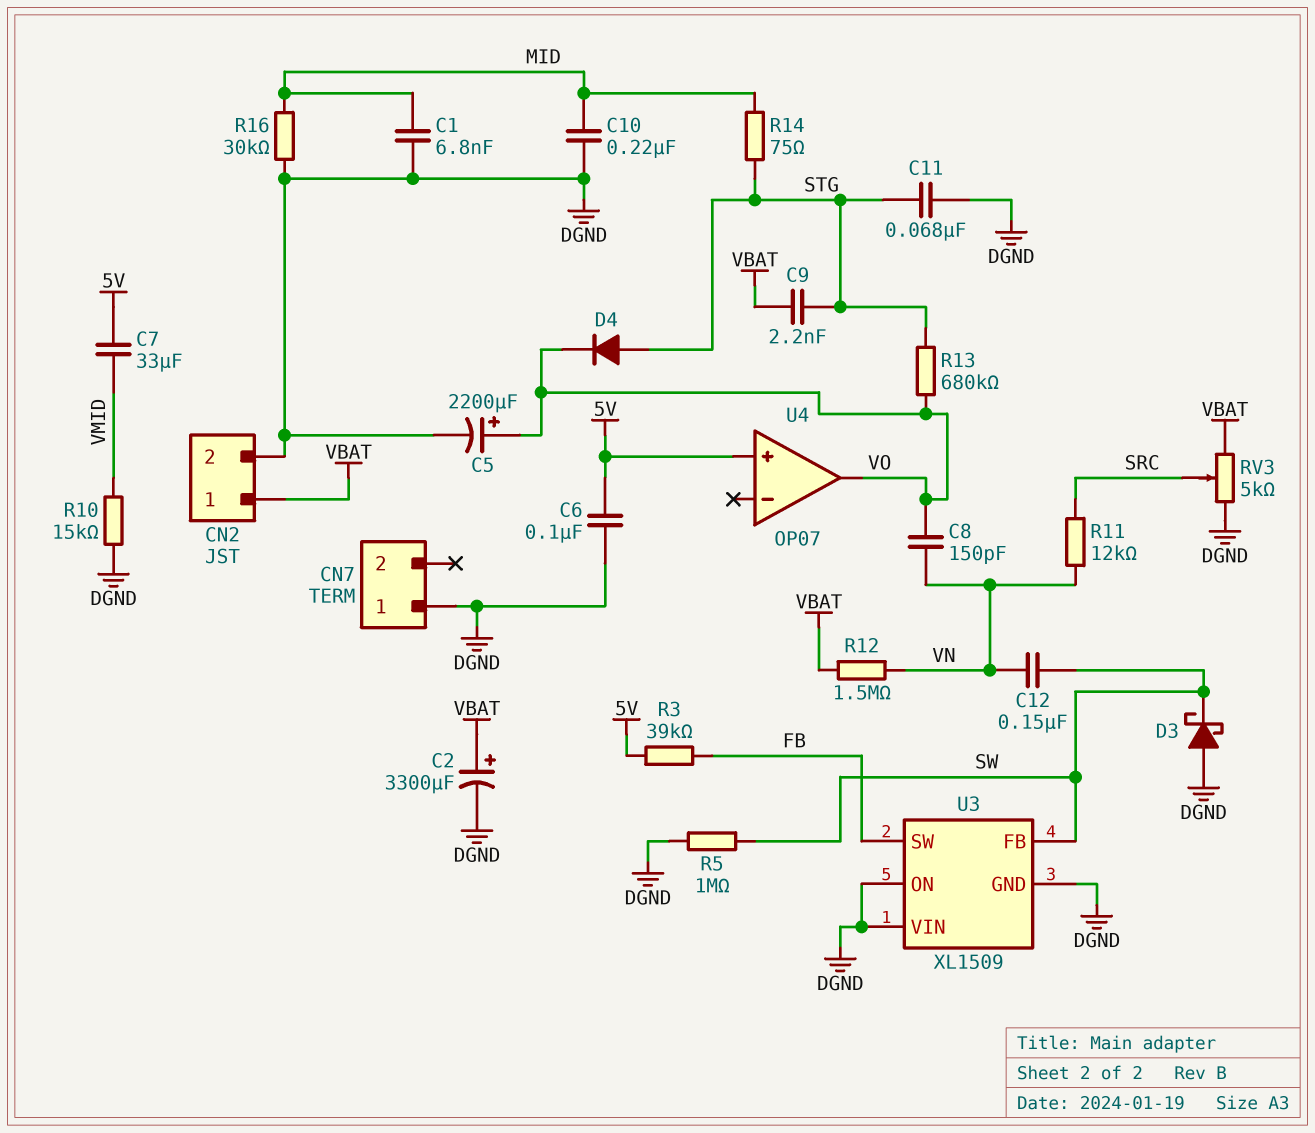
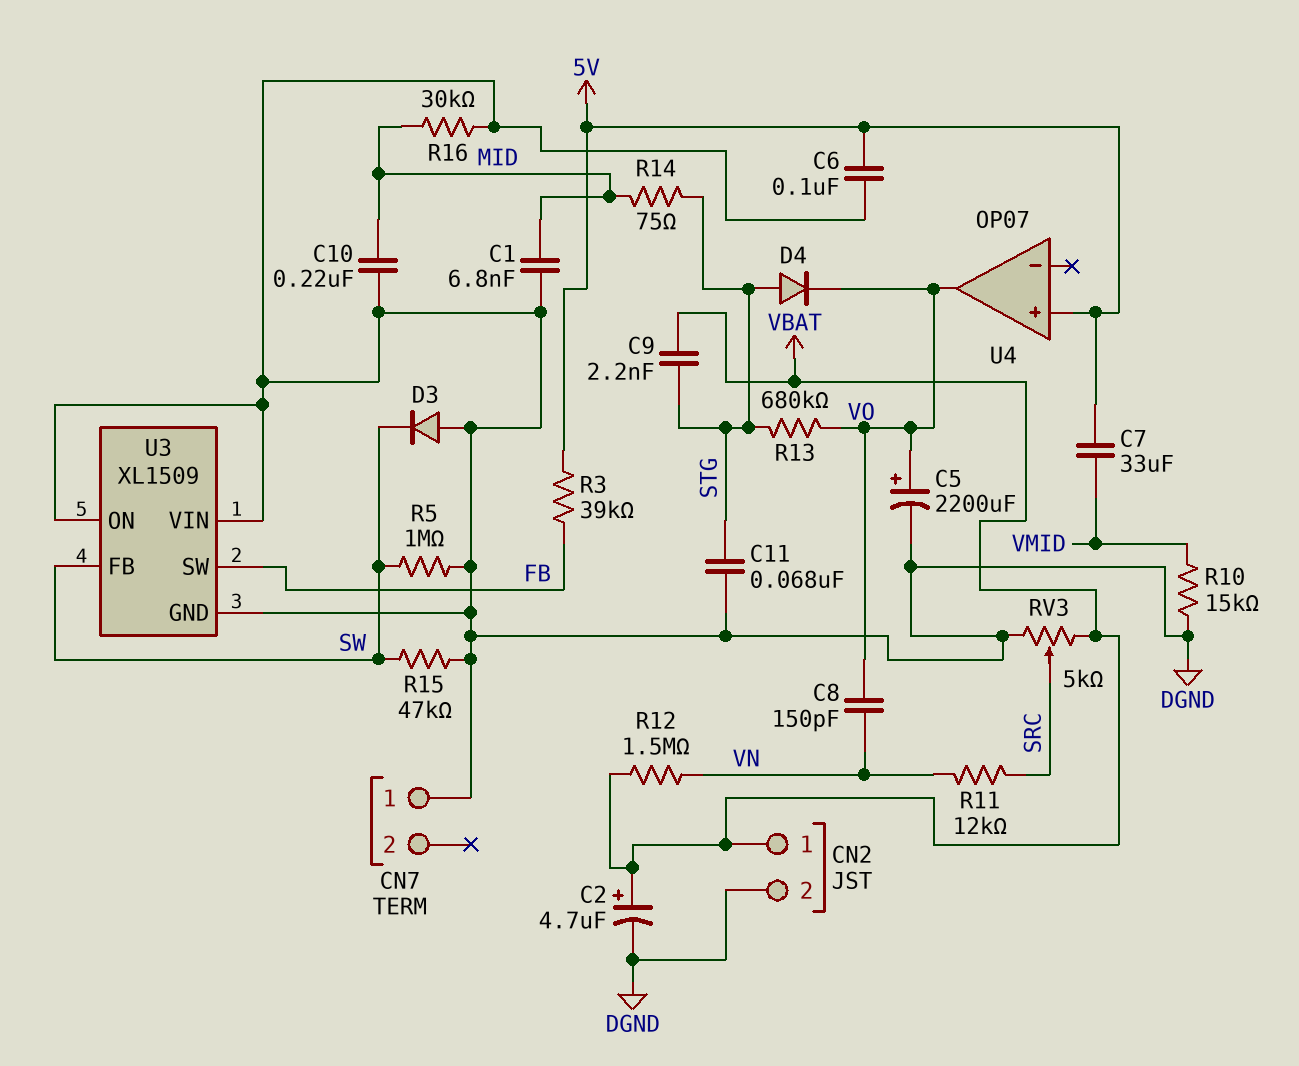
C2: 3300uF (plus VBAT, minus DGND) -> 4.7uF (plus VBAT, minus DGND)
C12: 150nF (SW, VN) -> none
D3: schottky (A DGND, K SW) -> diode (A DGND, K SW)
R15: none -> 47k (DGND, SW)

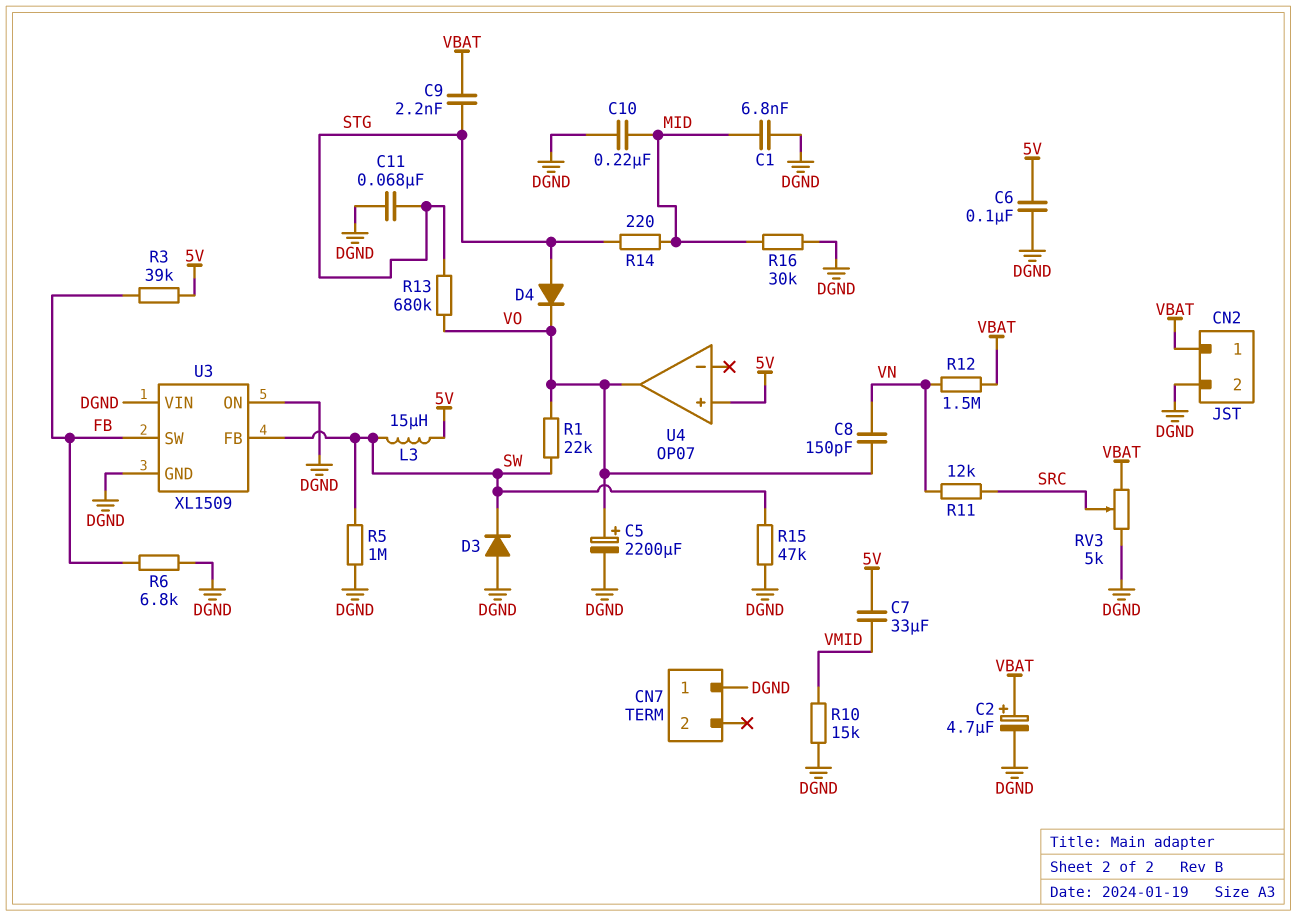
L3: none -> 15uH (5V, SW)
R1: none -> 22k (SW, VO)
R6: none -> 6.8k (DGND, FB)
R14: 75 (MID, STG) -> 220 (MID, STG)

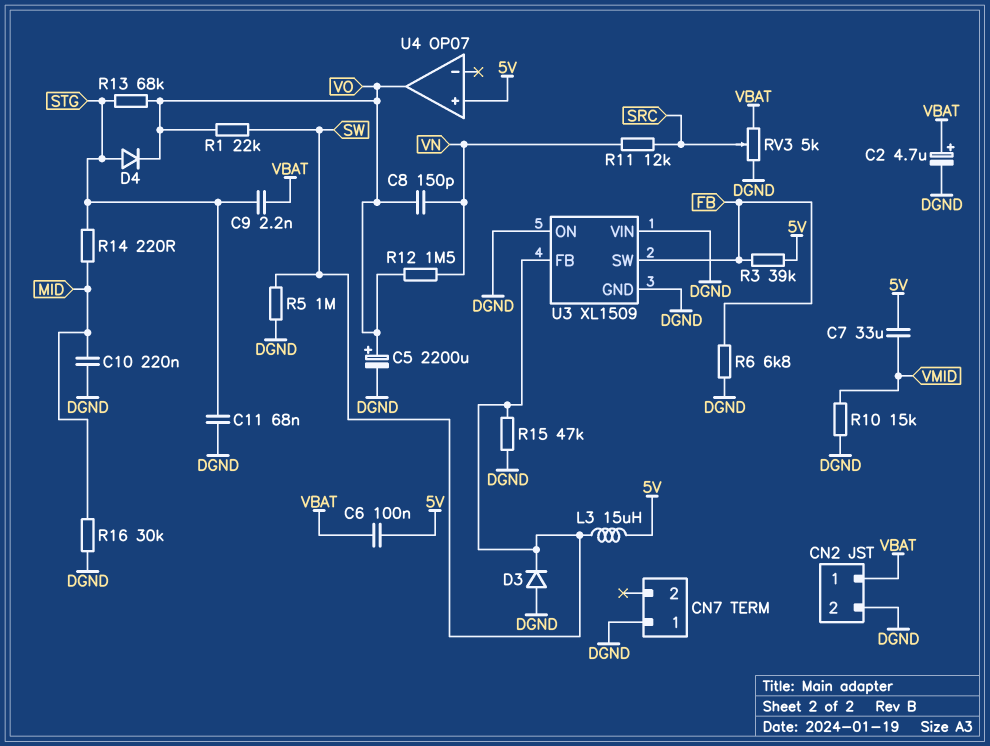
C1: 6.8nF (DGND, MID) -> none
C6: 100nF (5V, DGND) -> 100nF (5V, VBAT)
R12: 1.5M (VBAT, VN) -> 1.5M (VN, VO)
R13: 680k (STG, VO) -> 68k (STG, VO)

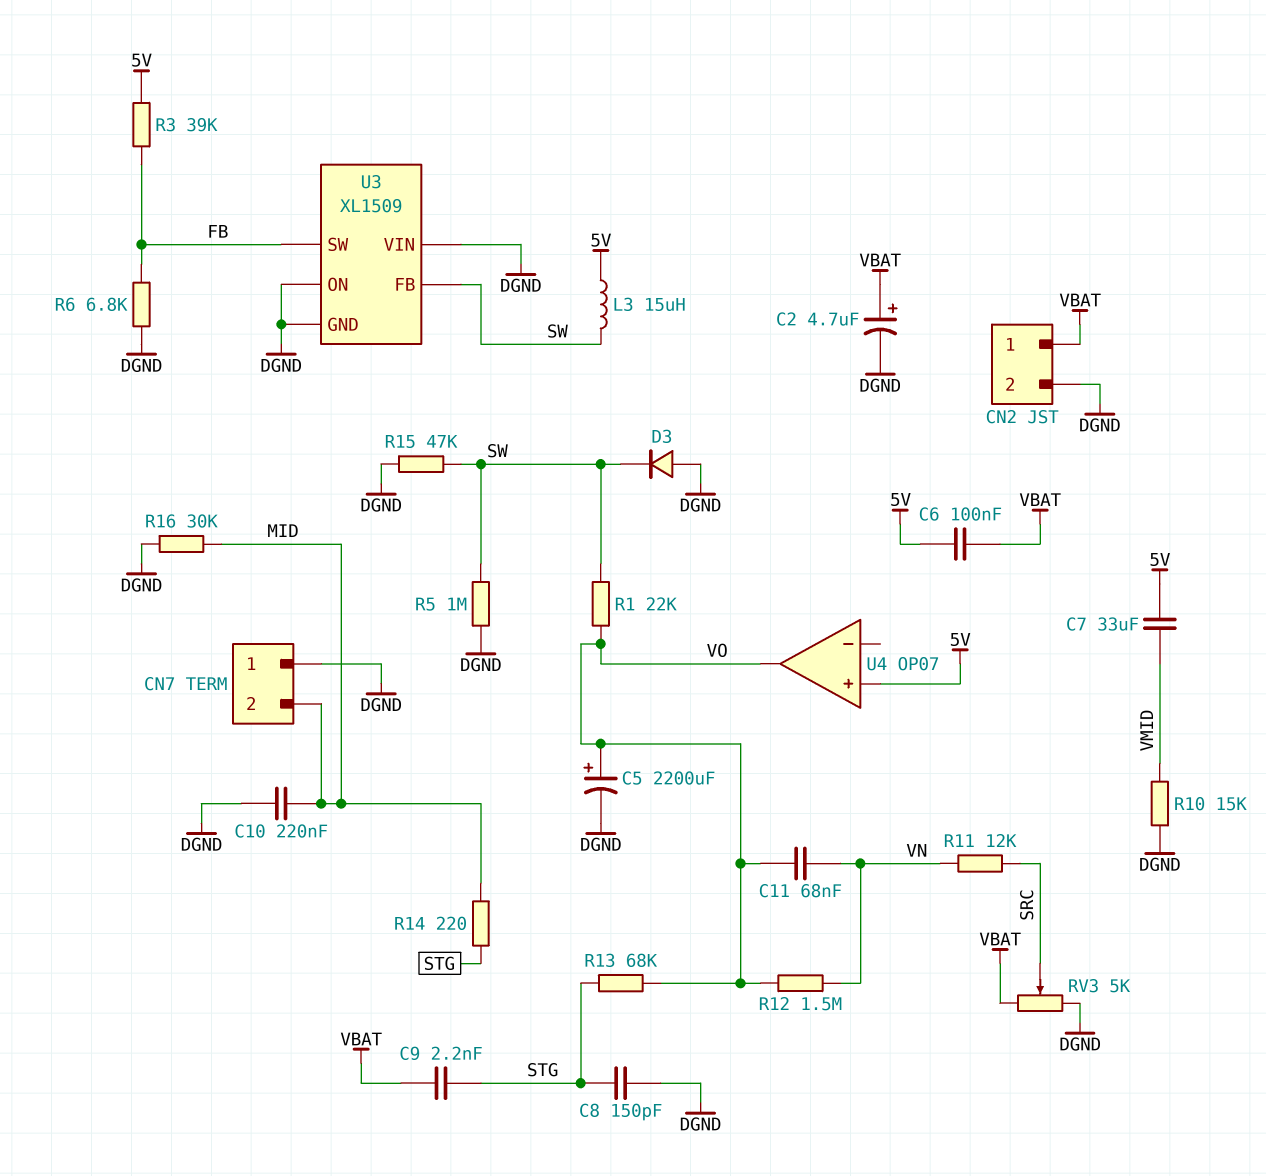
C8: 150pF (VN, VO) -> 150pF (DGND, STG)
C11: 68nF (DGND, STG) -> 68nF (VN, VO)
CN7 pin 2: none -> MID
D4: diode (A STG, K VO) -> none

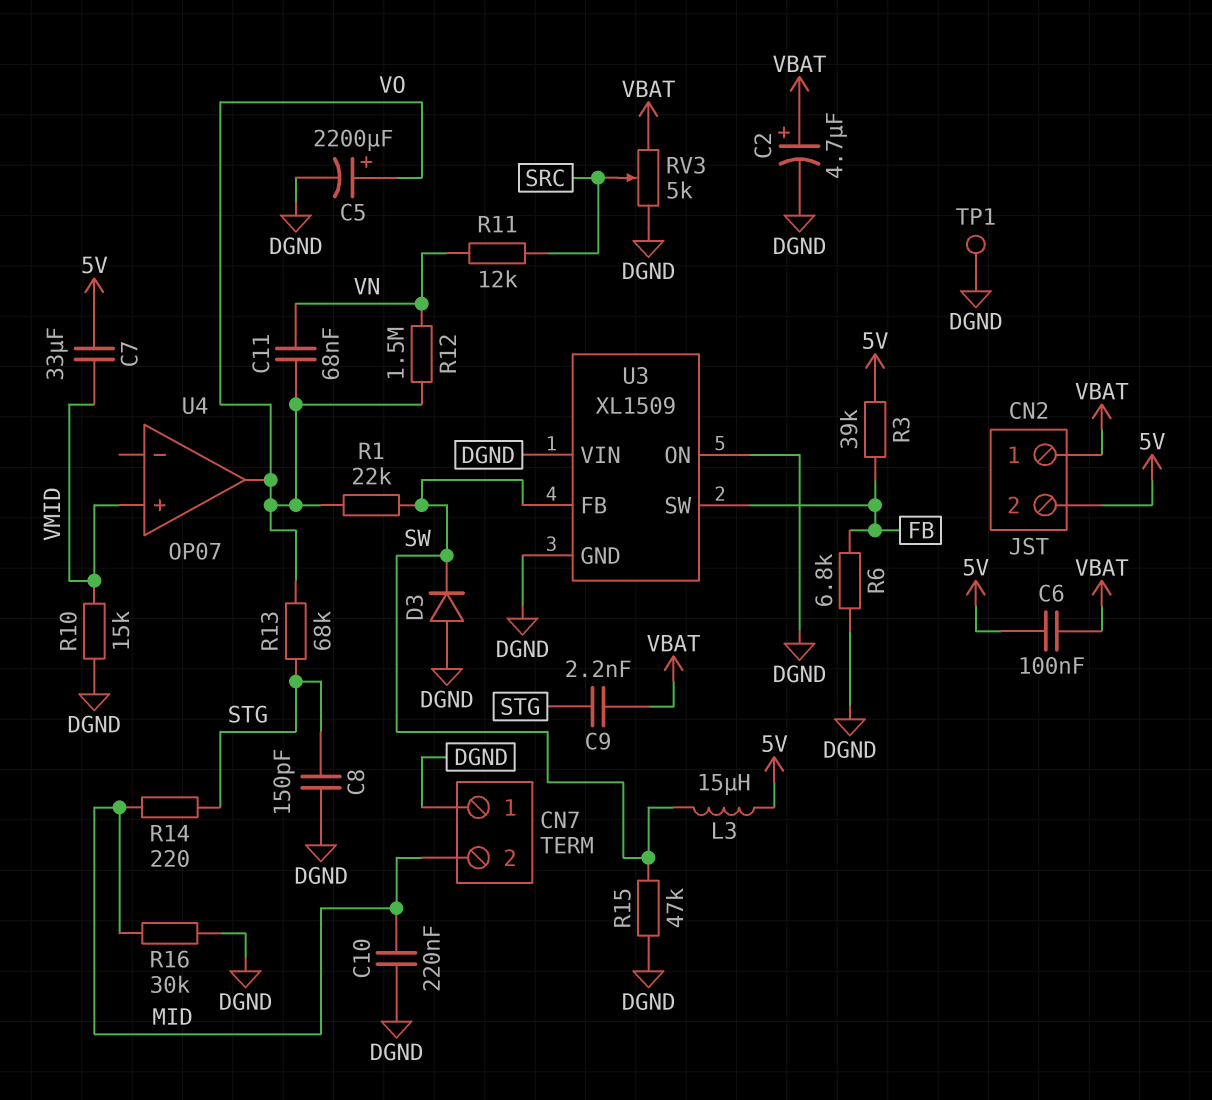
CN2 pin 2: DGND -> 5V
R5: 1M (DGND, SW) -> none
TP1: none -> test point (DGND)
U4 pin in+: 5V -> VMID

